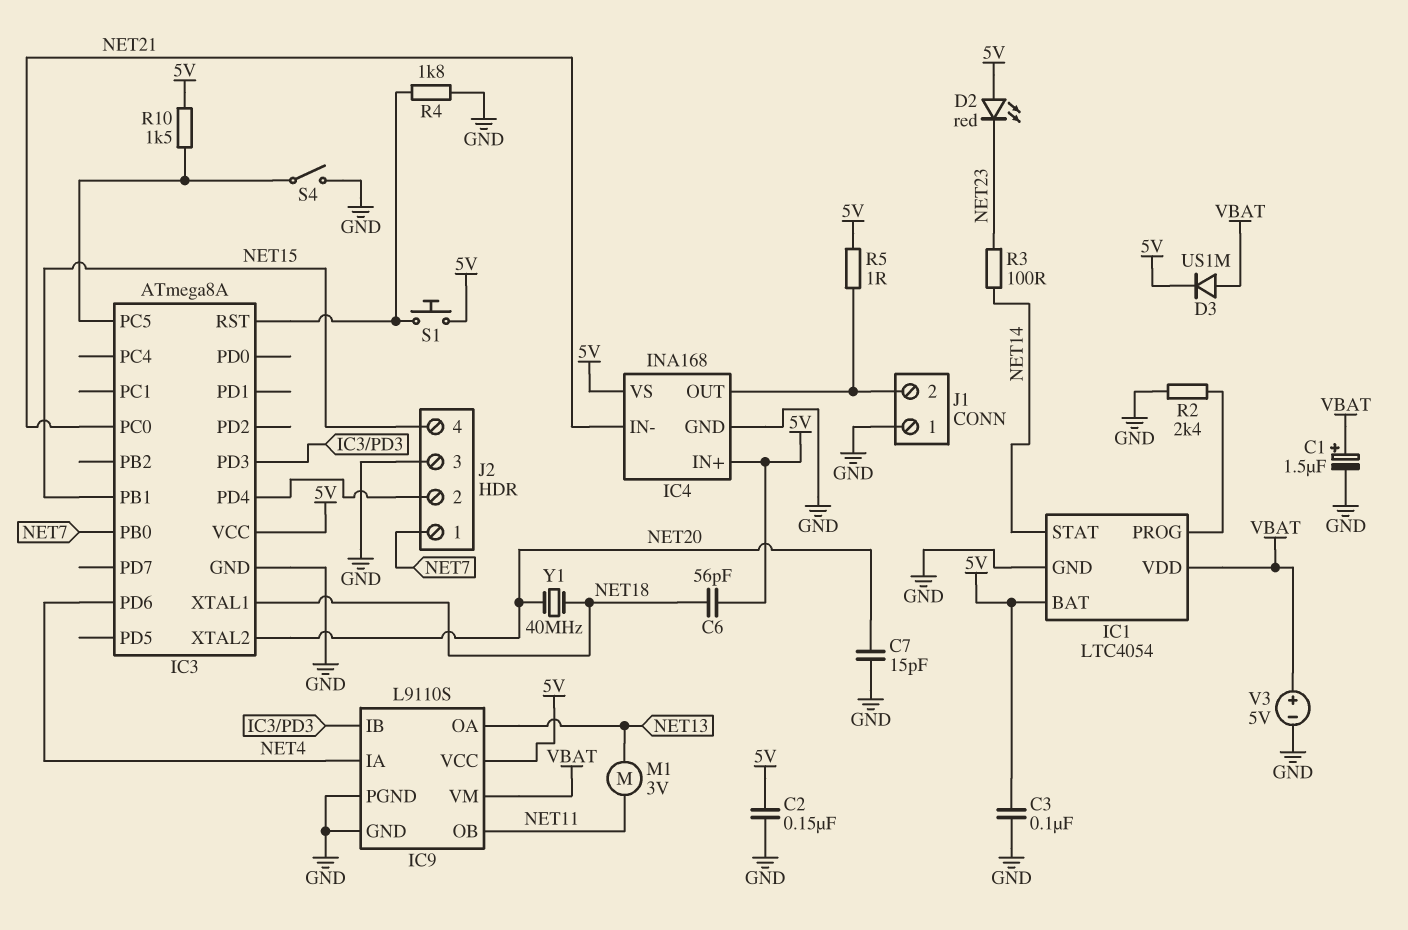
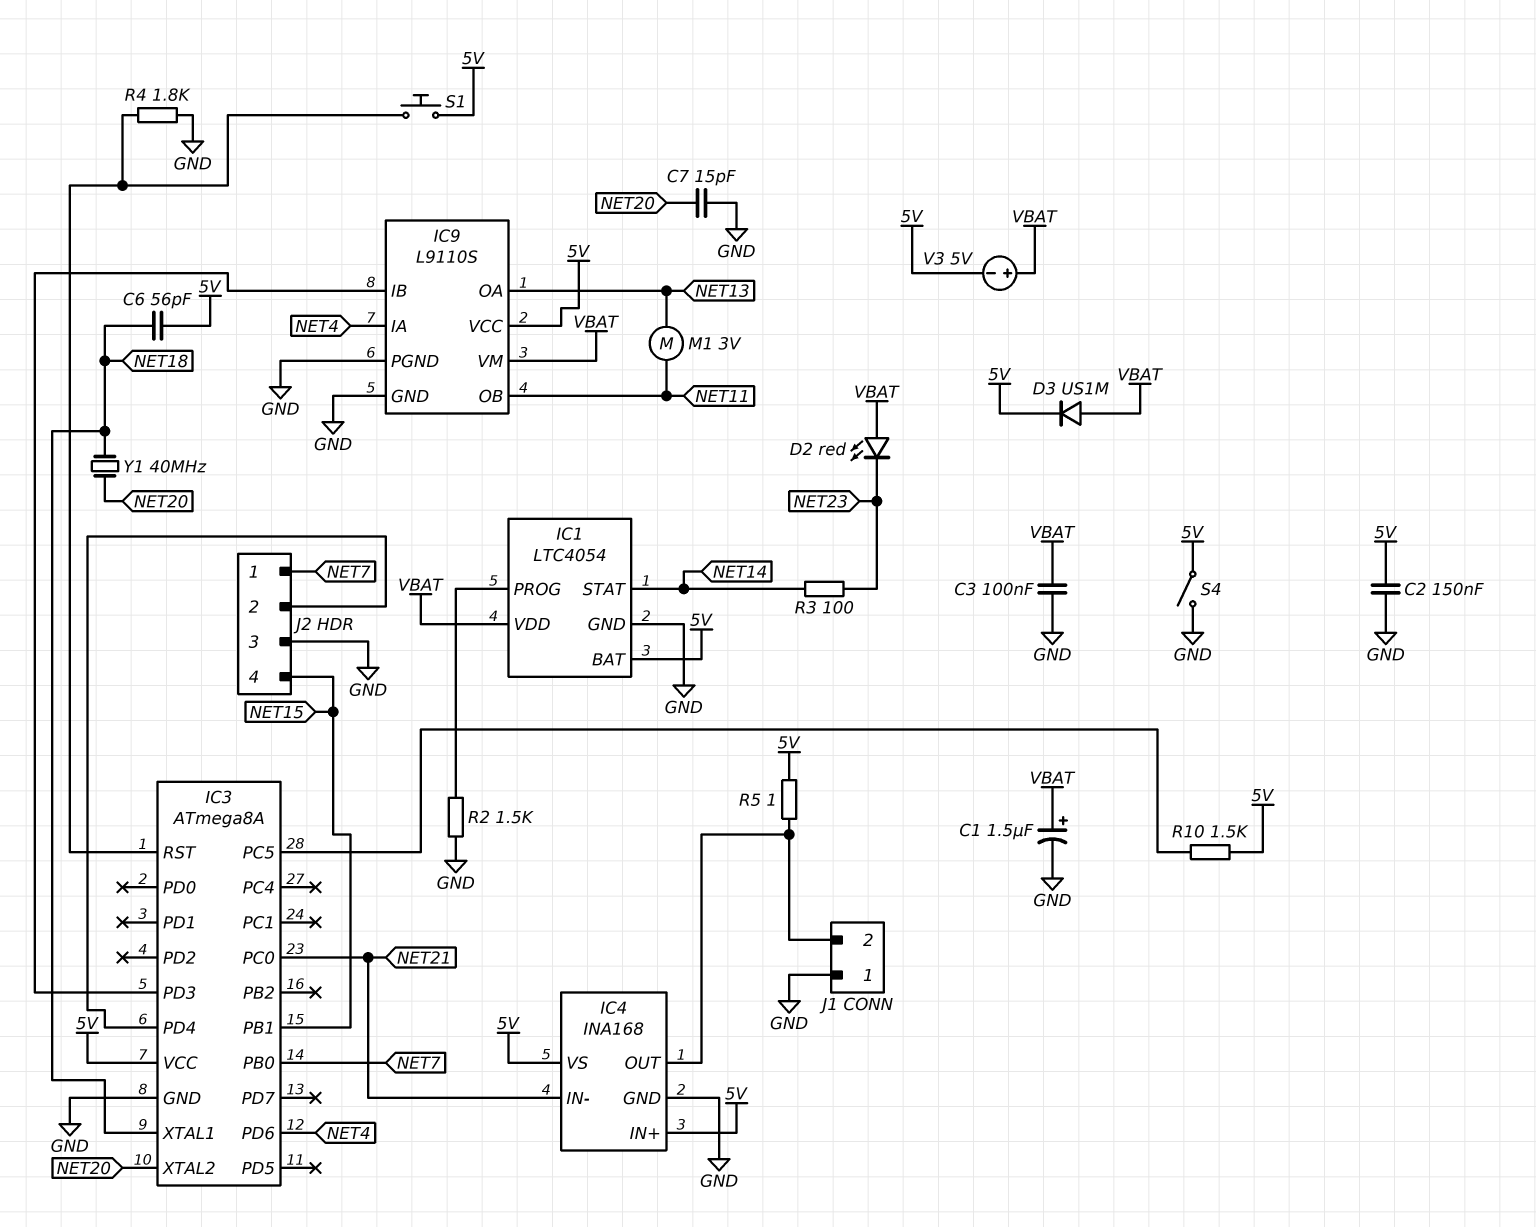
C3: 100nF (5V, GND) -> 100nF (GND, VBAT)
D2: LED red (A 5V, K NET23) -> LED red (A VBAT, K NET23)
R2: 2.4k (GND, IC1/PROG) -> 1.5k (GND, IC1/PROG)
S4: switch (GND, IC3/PC5) -> switch (5V, GND)
V3: 5V (plus VBAT, minus GND) -> 5V (plus VBAT, minus 5V)

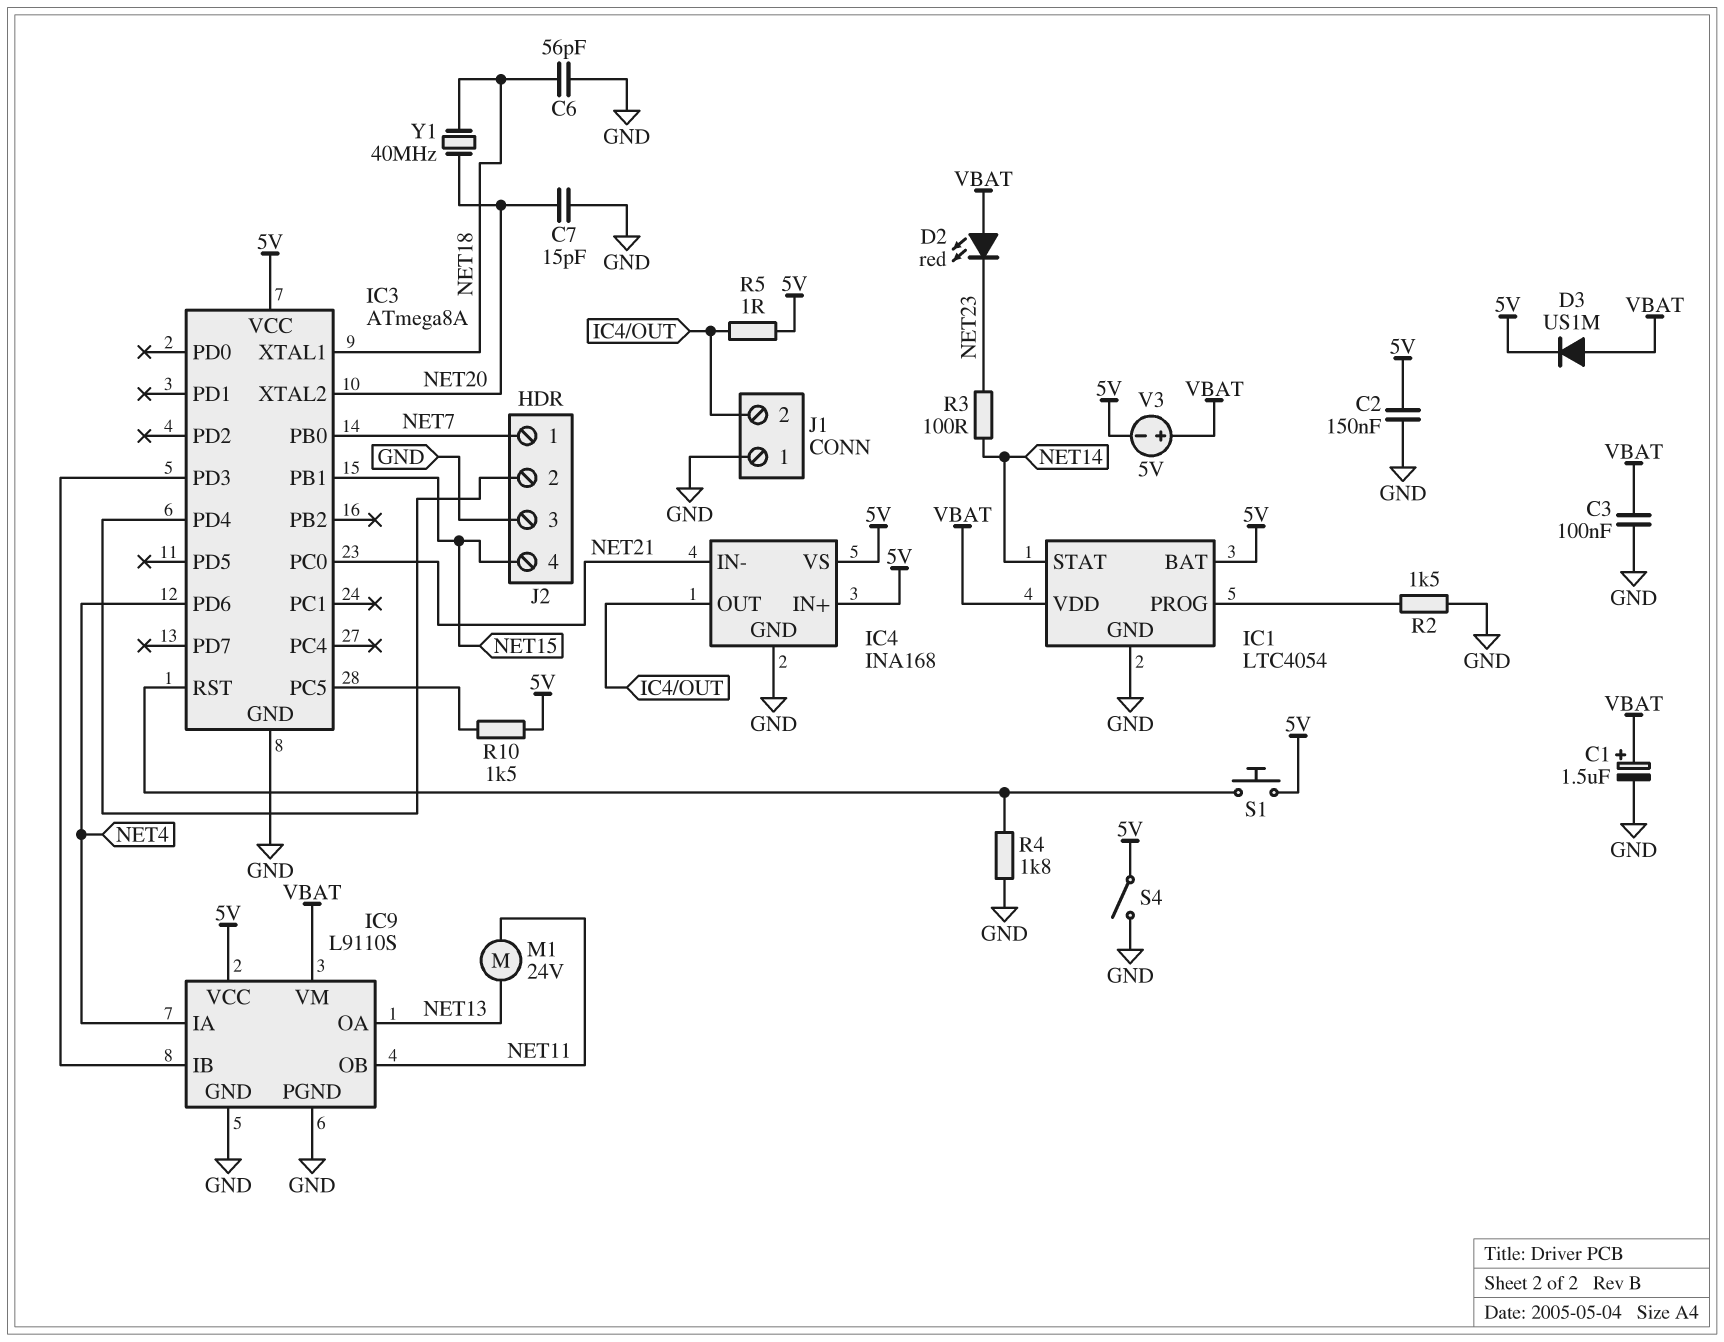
C6: 56pF (5V, NET18) -> 56pF (GND, NET18)
M1: motor 3V (NET11, NET13) -> motor 24V (NET11, NET13)

